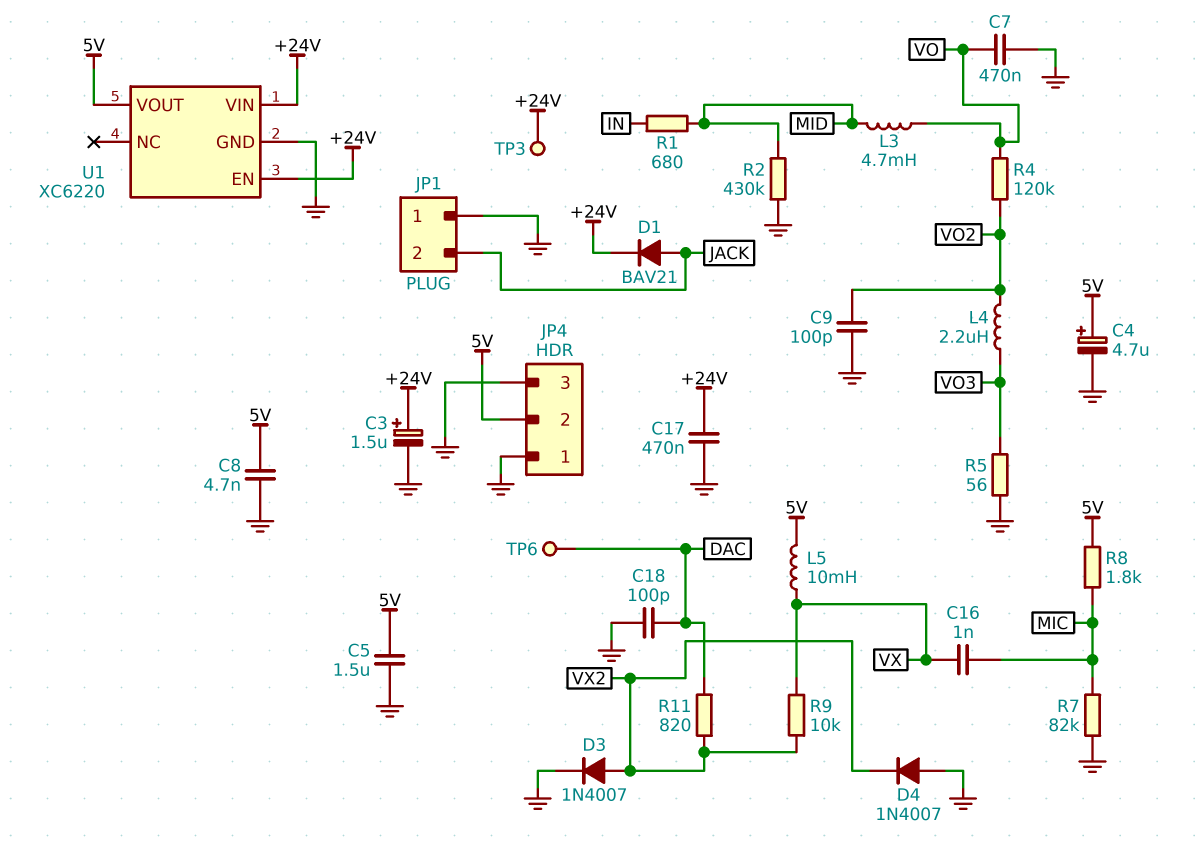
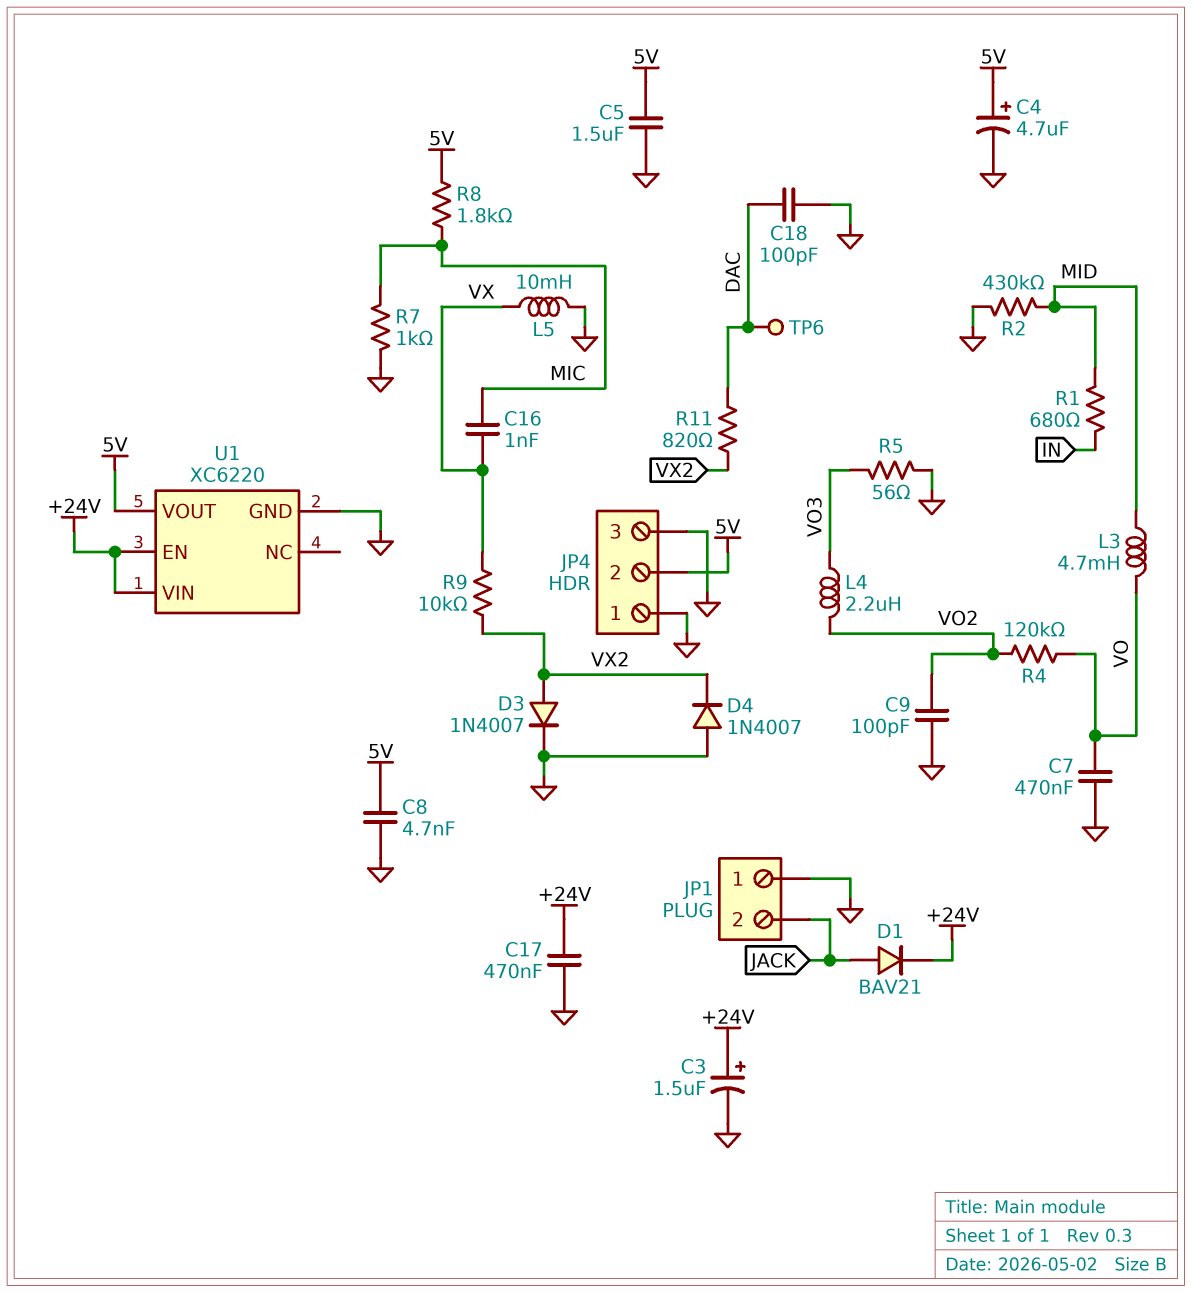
L5: 10mH (5V, VX) -> 10mH (GND, VX)
R7: 82k (GND, MIC) -> 1k (GND, MIC)
TP3: test point (+24V) -> none

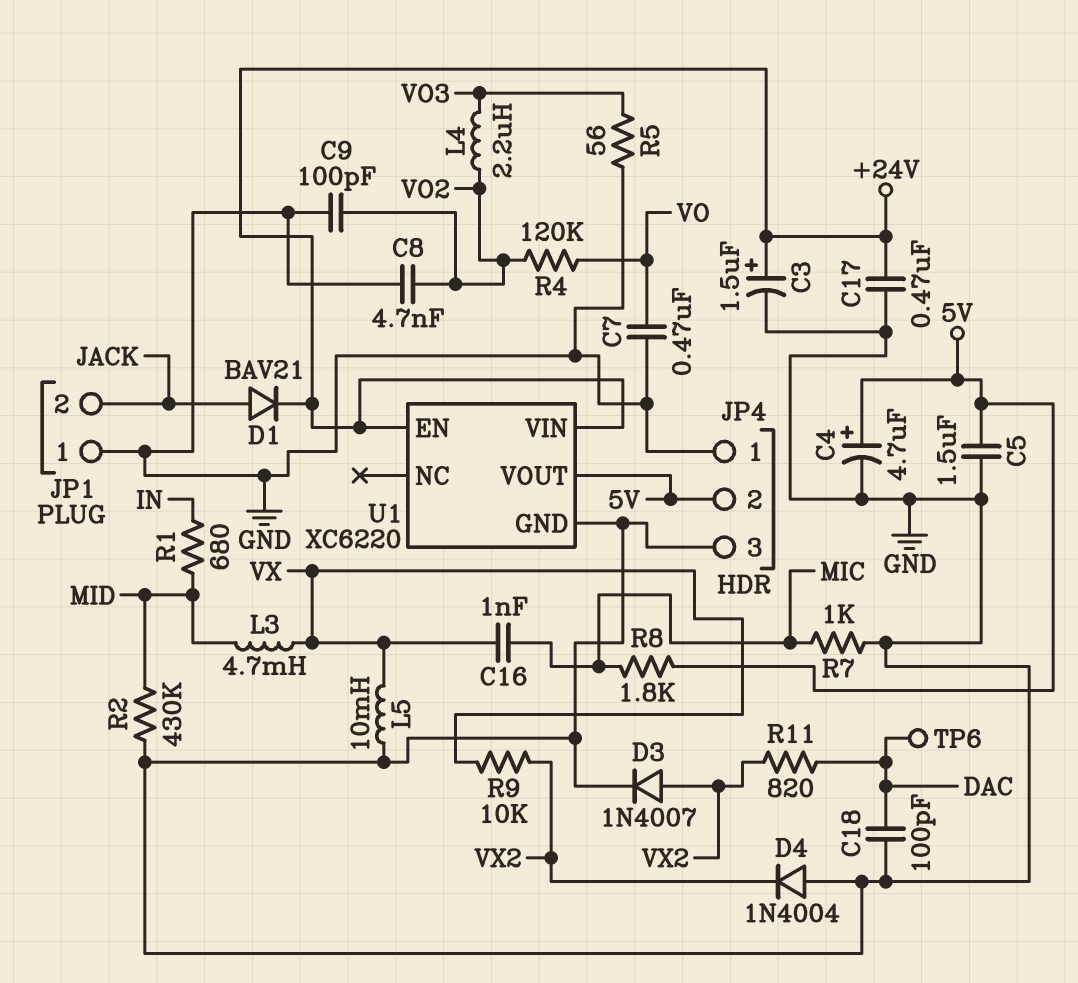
C8: 4.7nF (5V, GND) -> 4.7nF (GND, VO2)
D4: diode 1N4007 (A GND, K VX2) -> diode 1N4004 (A GND, K VX2)
L3: 4.7mH (MID, VO) -> 4.7mH (MID, VX)

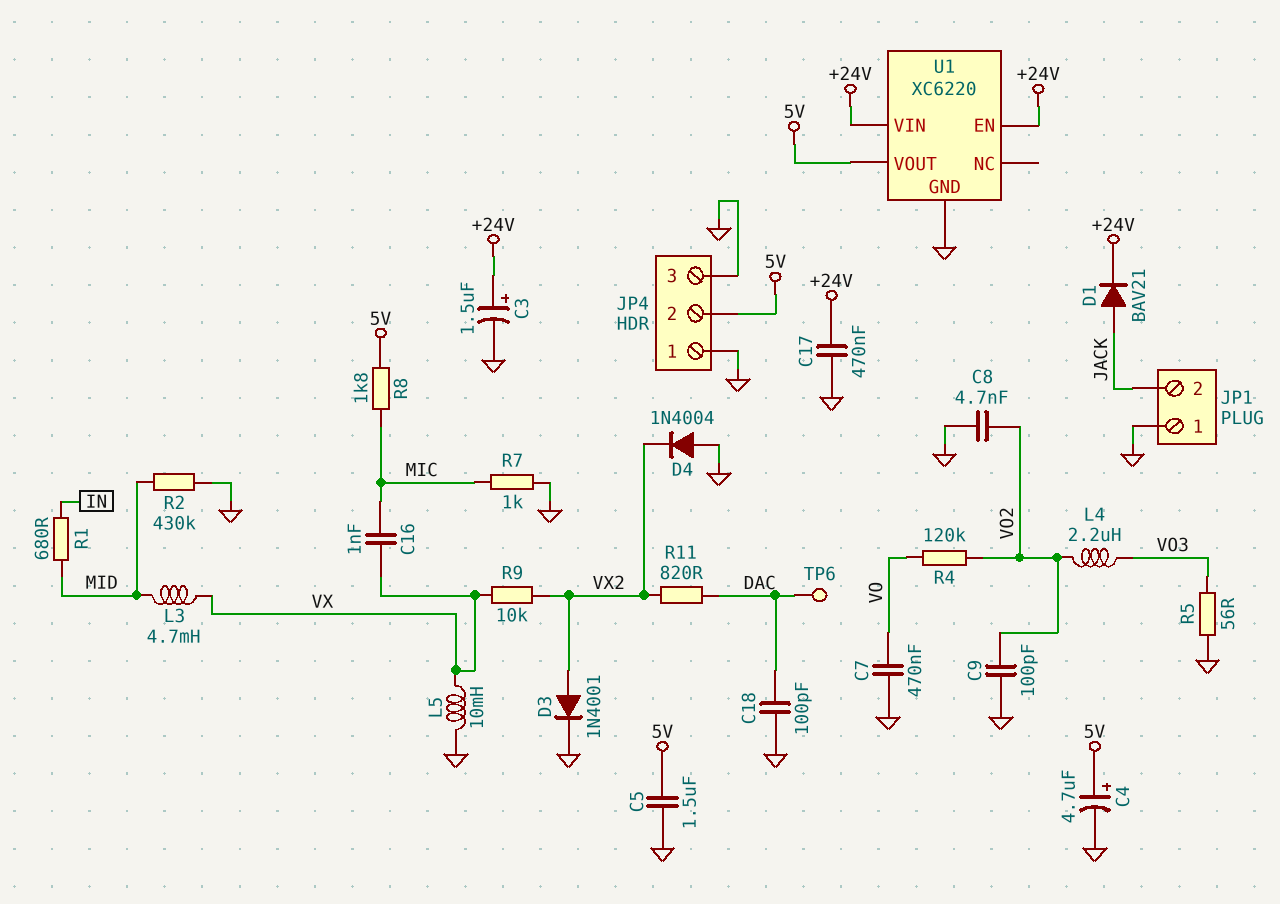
D3: diode 1N4007 (A VX2, K GND) -> diode 1N4001 (A VX2, K GND)

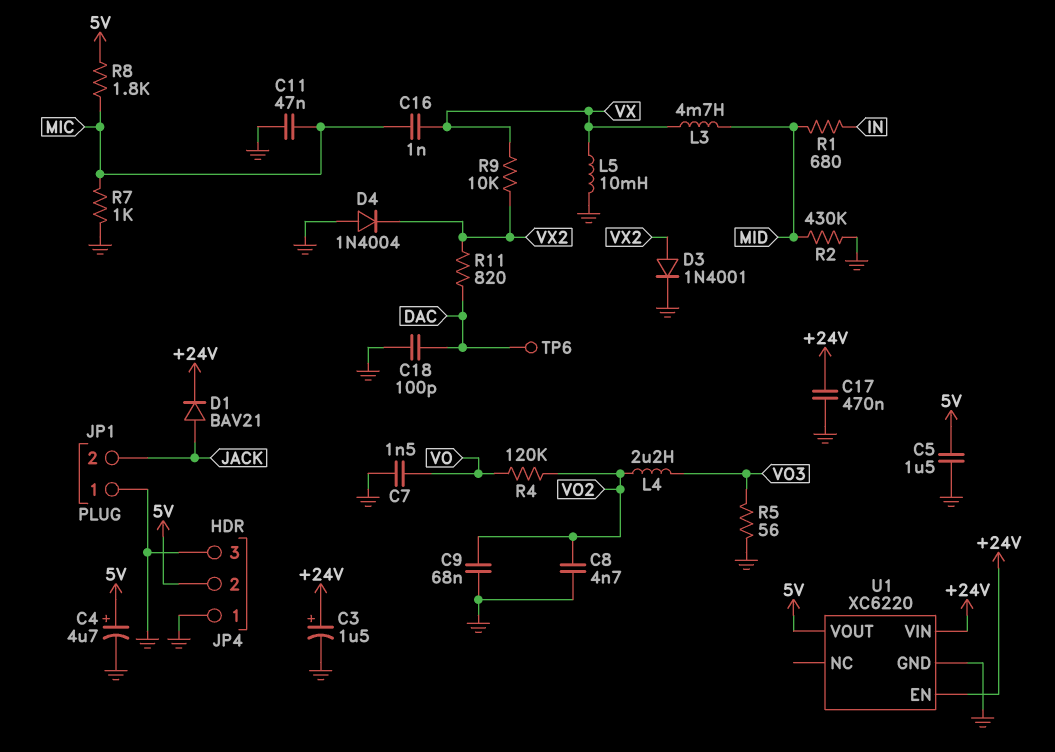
C7: 470nF (GND, VO) -> 1.5nF (GND, VO)
C9: 100pF (GND, VO2) -> 68nF (GND, VO2)
C11: none -> 47nF (GND, MIC)

